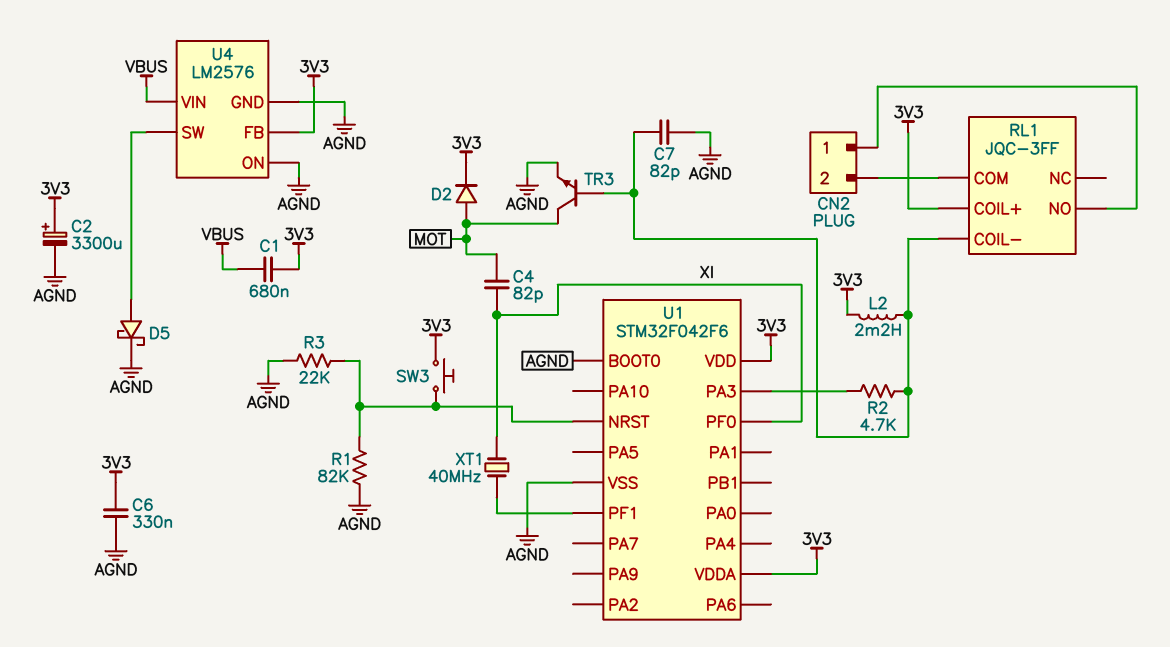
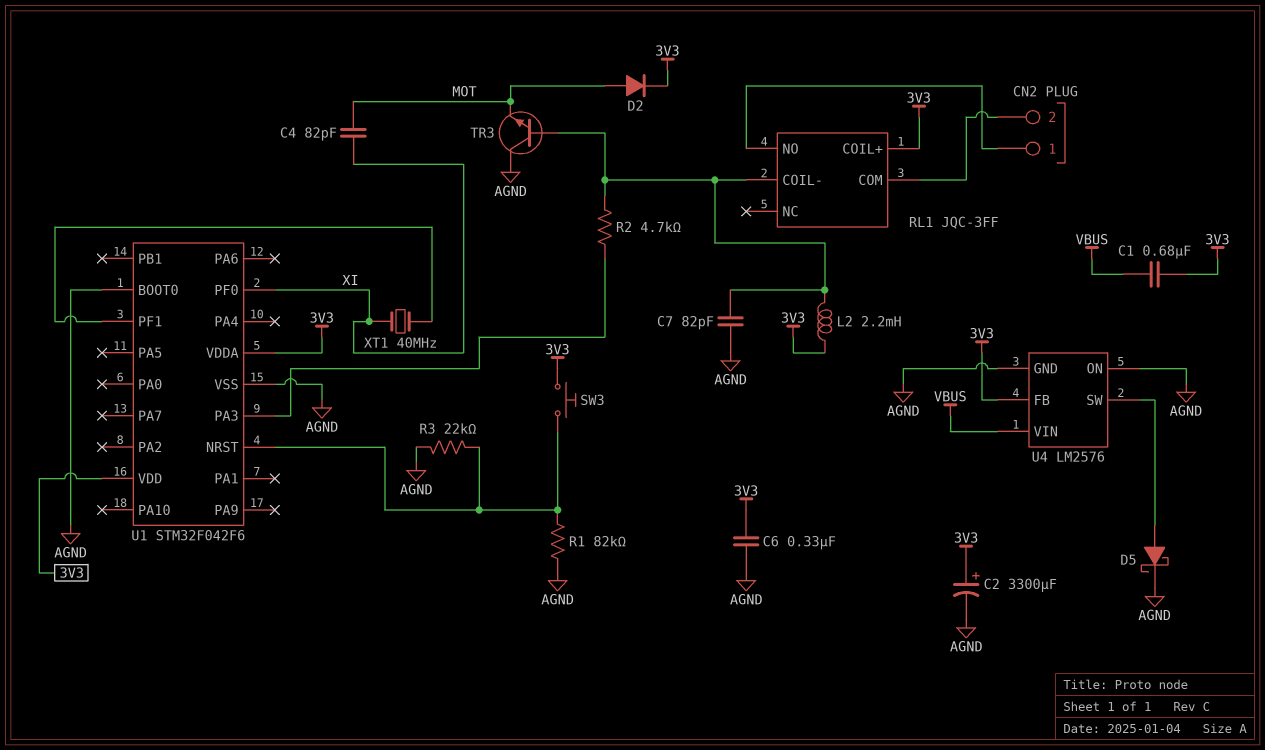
TR3: NPN (B RL1/COIL-, C MOT, E AGND) -> NPN (B RL1/COIL-, C AGND, E MOT)

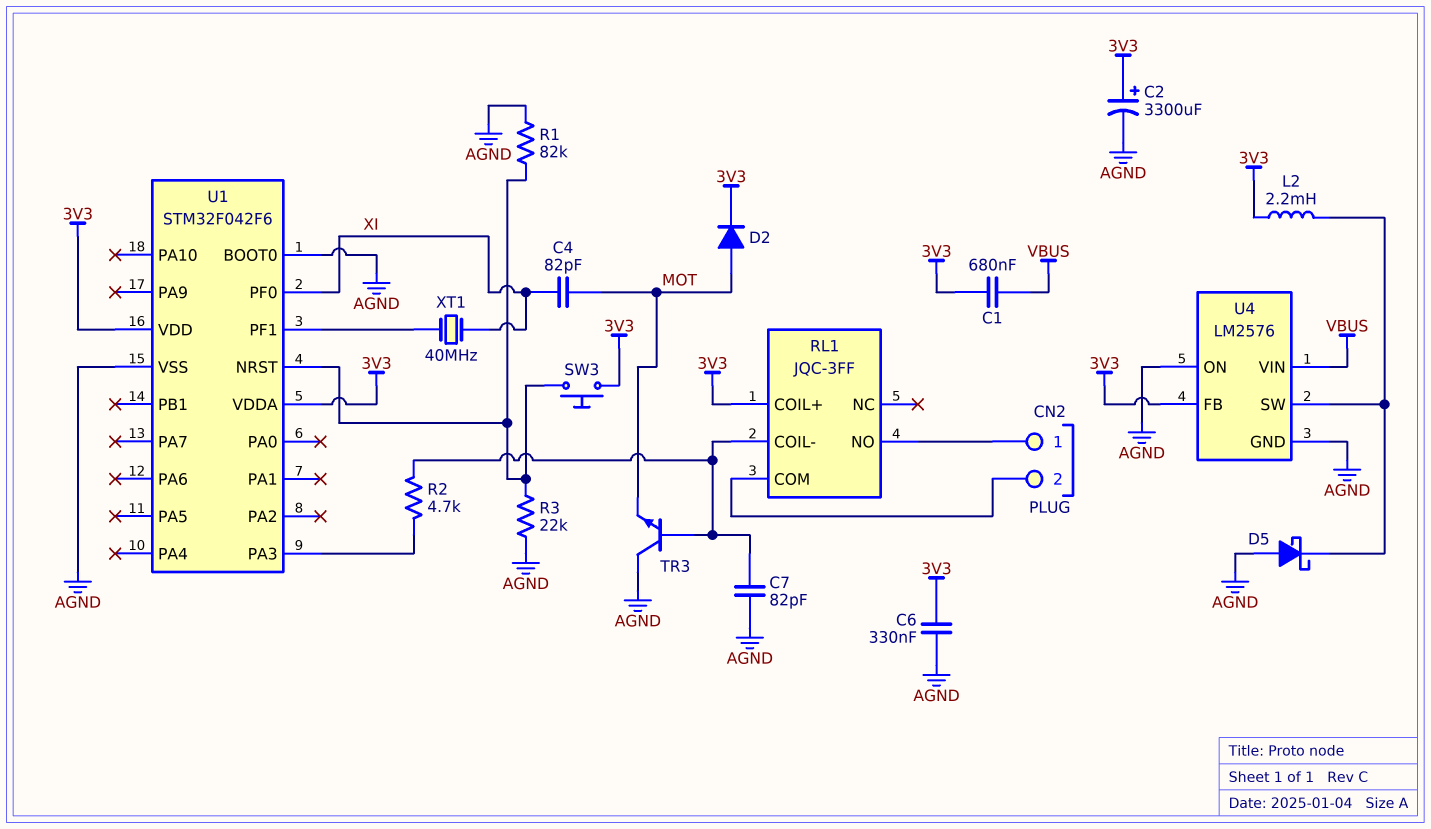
D5: schottky (A U4/SW, K AGND) -> schottky (A AGND, K U4/SW)
L2: 2.2mH (3V3, RL1/COIL-) -> 2.2mH (3V3, U4/SW)

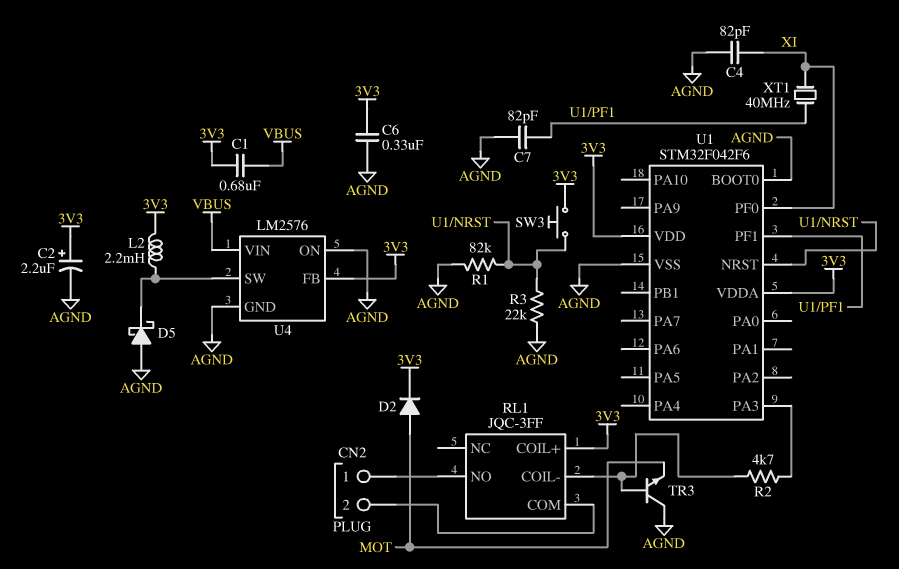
C2: 3300uF (plus 3V3, minus AGND) -> 2.2uF (plus 3V3, minus AGND)
C4: 82pF (MOT, XI) -> 82pF (AGND, XI)
C7: 82pF (AGND, RL1/COIL-) -> 82pF (AGND, U1/PF1)

